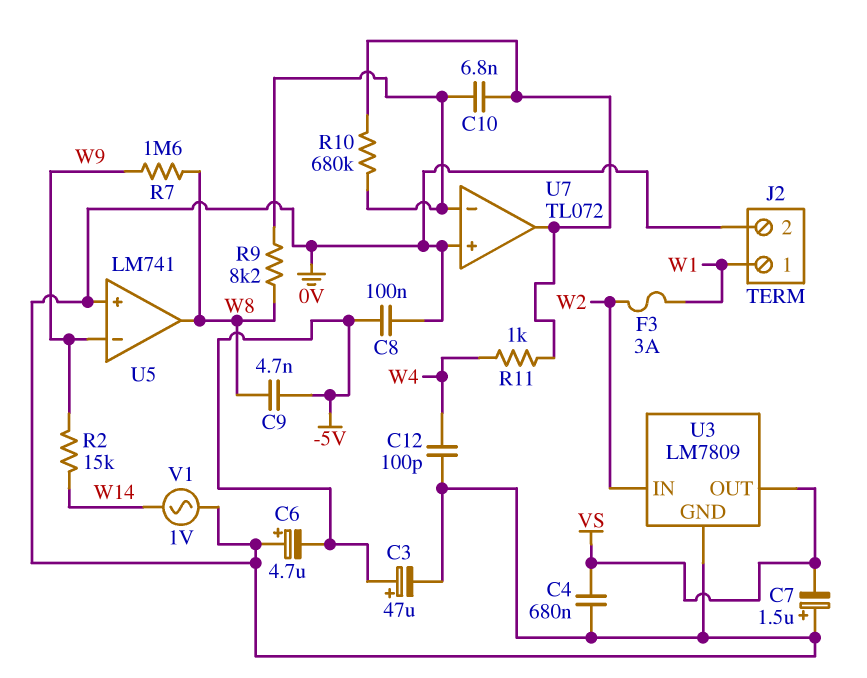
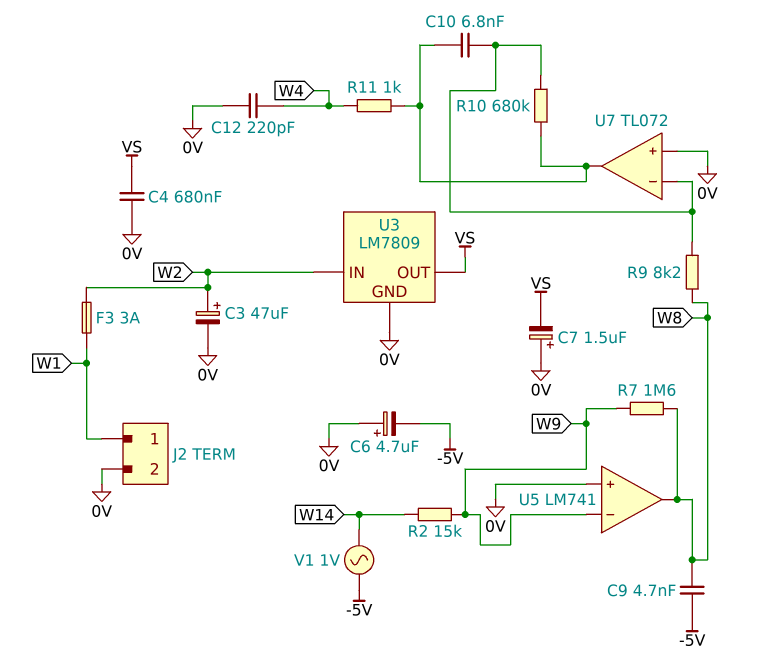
C3: 47uF (plus -5V, minus 0V) -> 47uF (plus W2, minus 0V)
C8: 100nF (-5V, 0V) -> none
C12: 100pF (0V, W4) -> 220pF (0V, W4)
V1: AC 1V (0V, W14) -> AC 1V (-5V, W14)

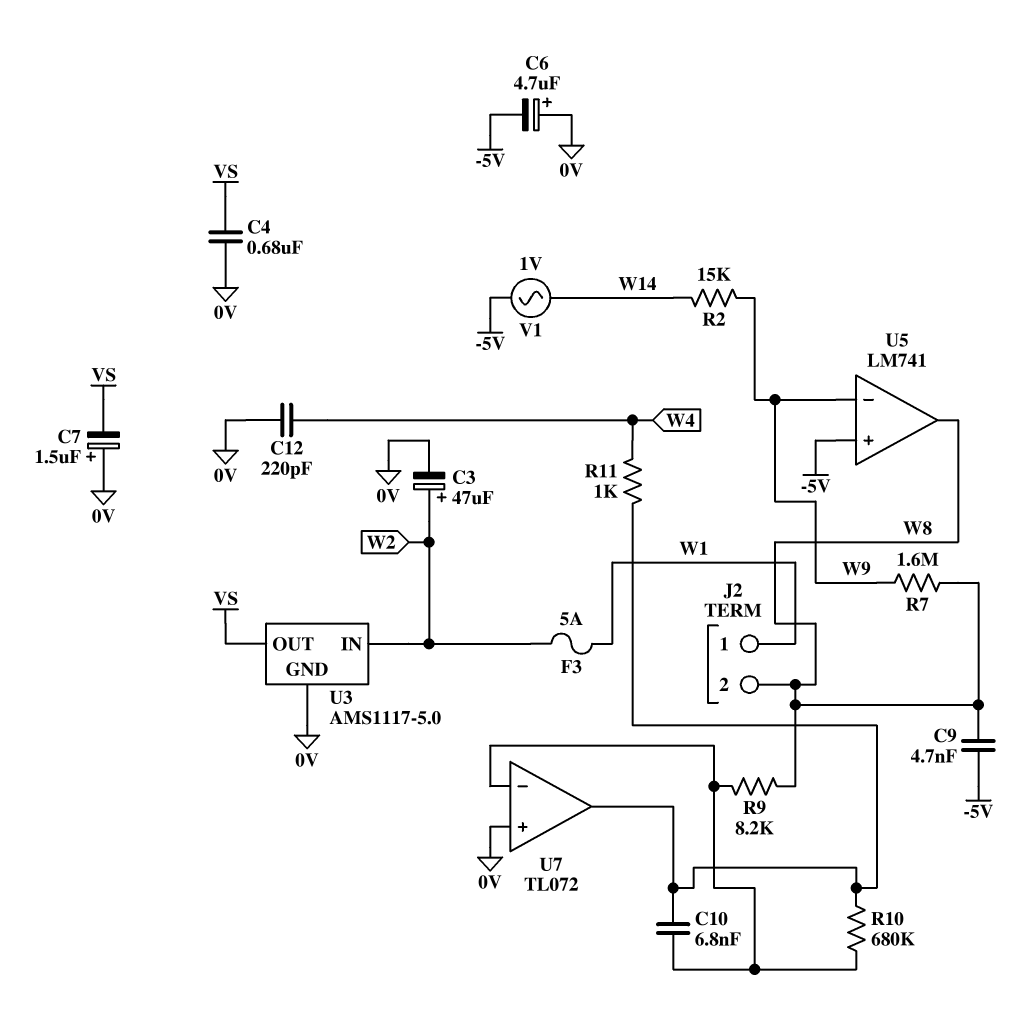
F3: 3A (W1, W2) -> 5A (W1, W2)
J2 pin 2: 0V -> W8
U3: LM7809 -> AMS1117-5.0
U5 pin in+: 0V -> -5V

